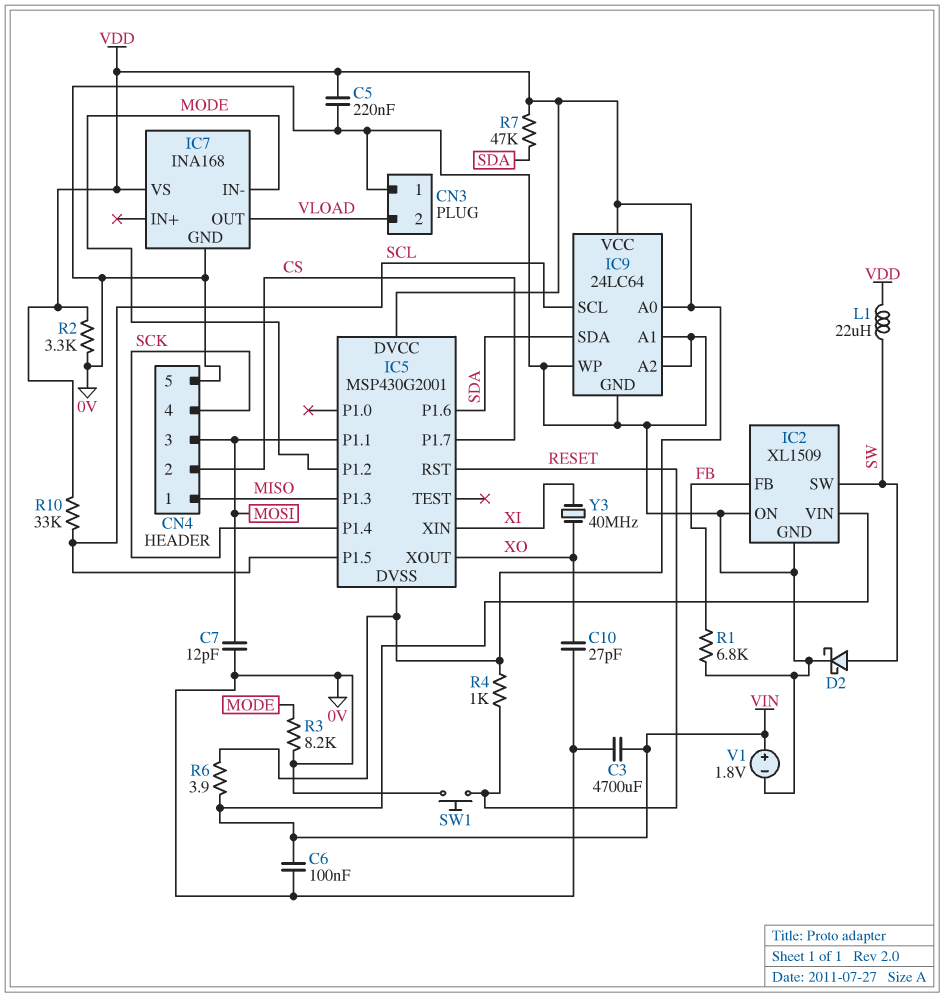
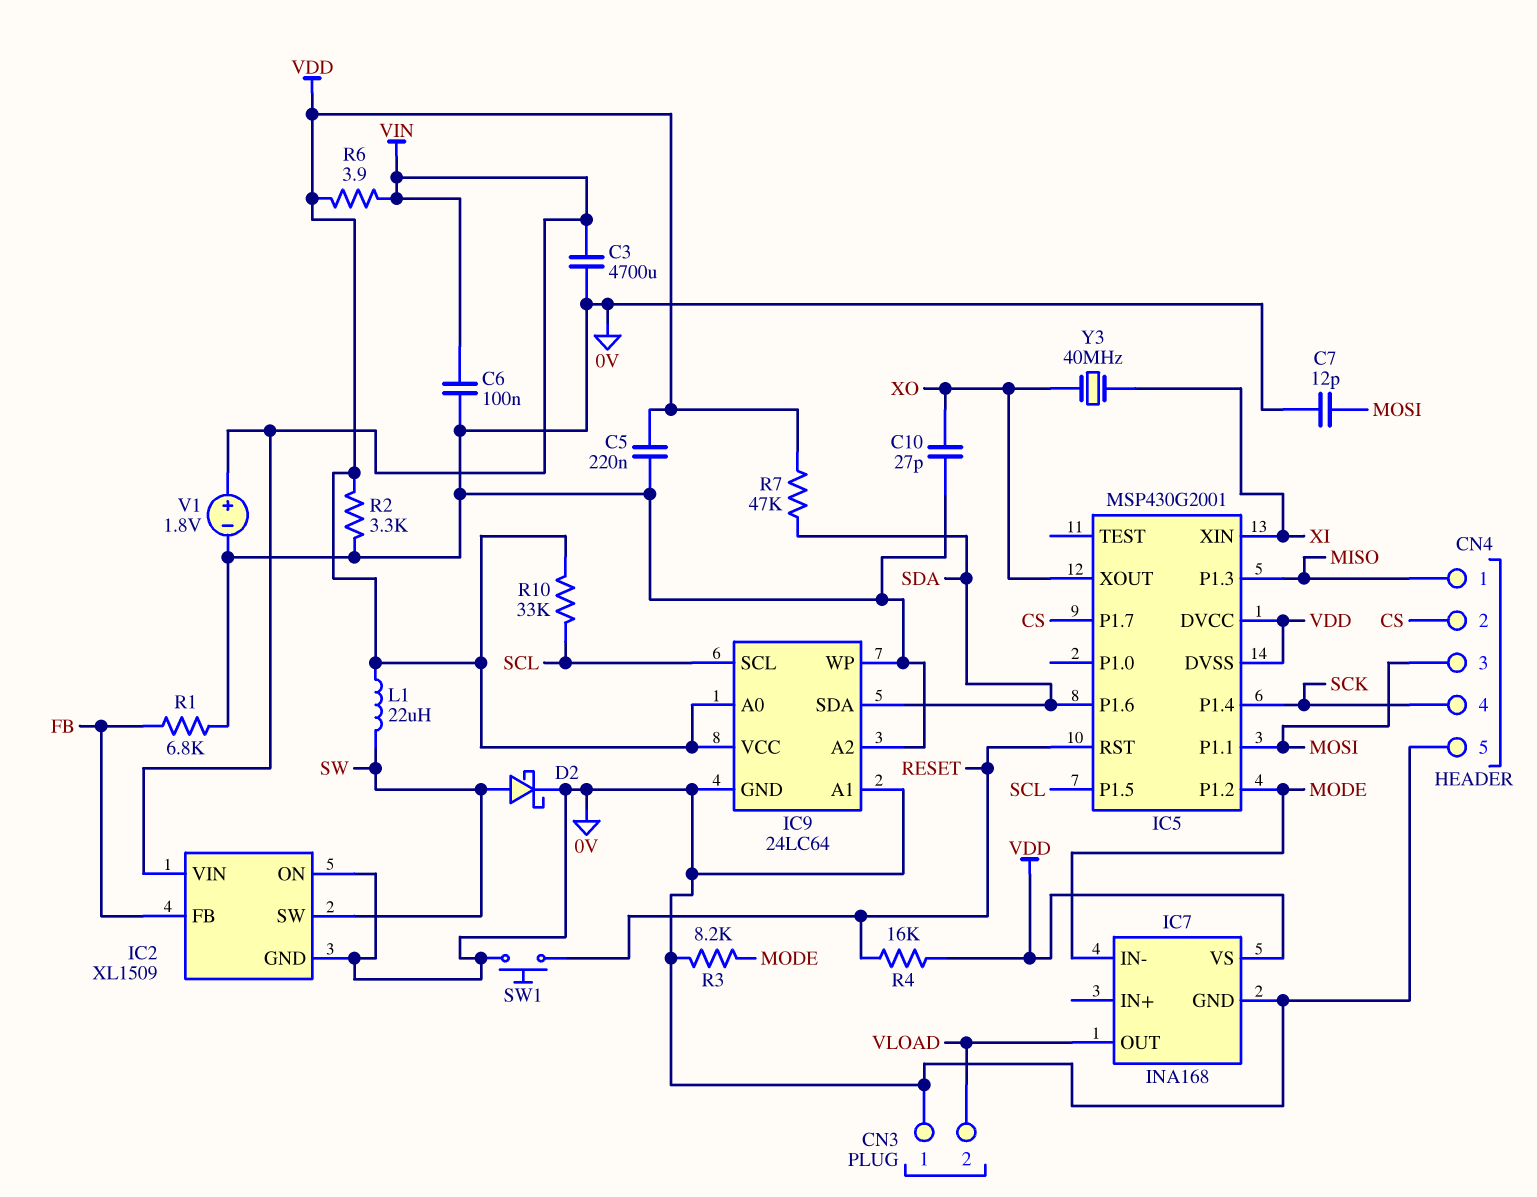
R4: 1k (RESET, VDD) -> 16k (RESET, VDD)

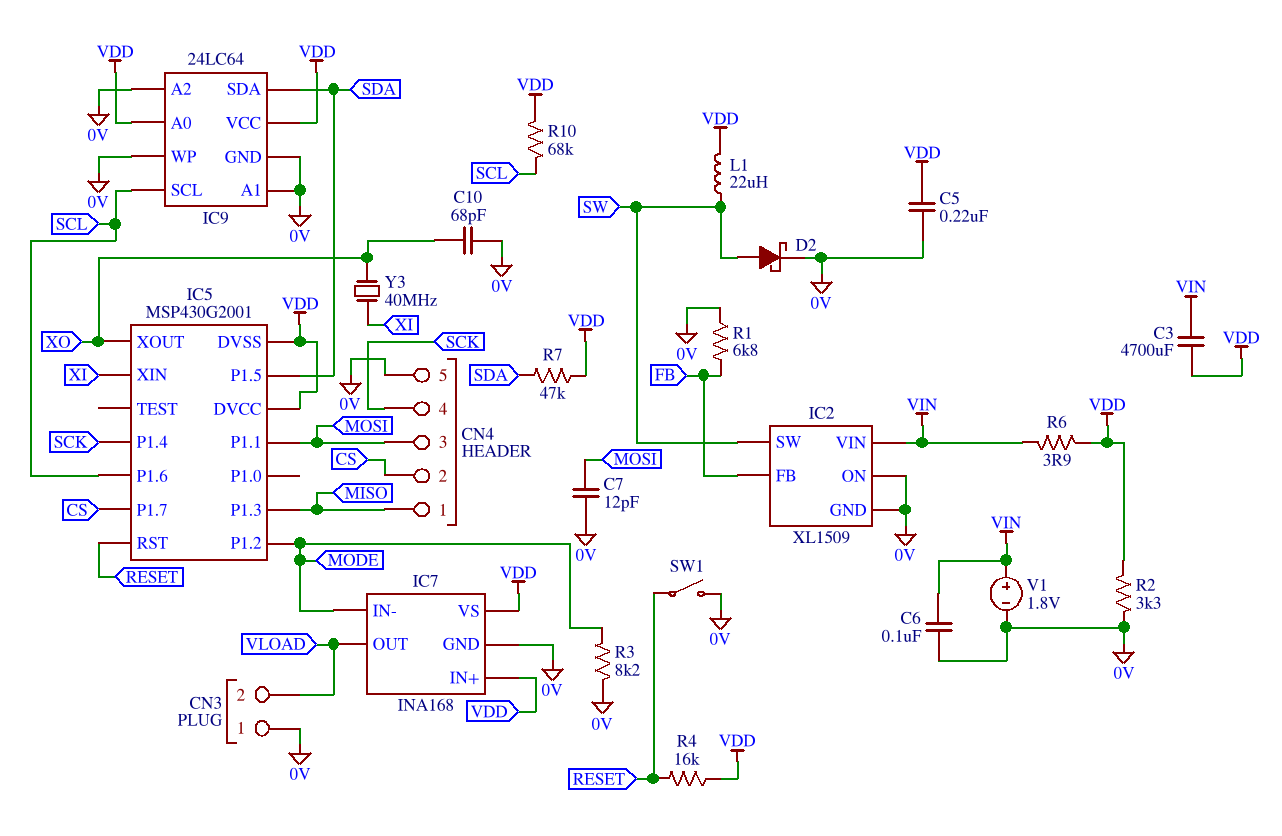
C3: 4700uF (0V, VIN) -> 4700uF (VDD, VIN)
C10: 27pF (0V, XO) -> 68pF (0V, XO)
IC5 pin P1.5: SCL -> SDA
IC5 pin P1.6: SDA -> SCL
IC7 pin IN+: none -> VDD
R10: 33k (SCL, VDD) -> 68k (SCL, VDD)
SW1: button (0V, RESET) -> switch (0V, RESET)

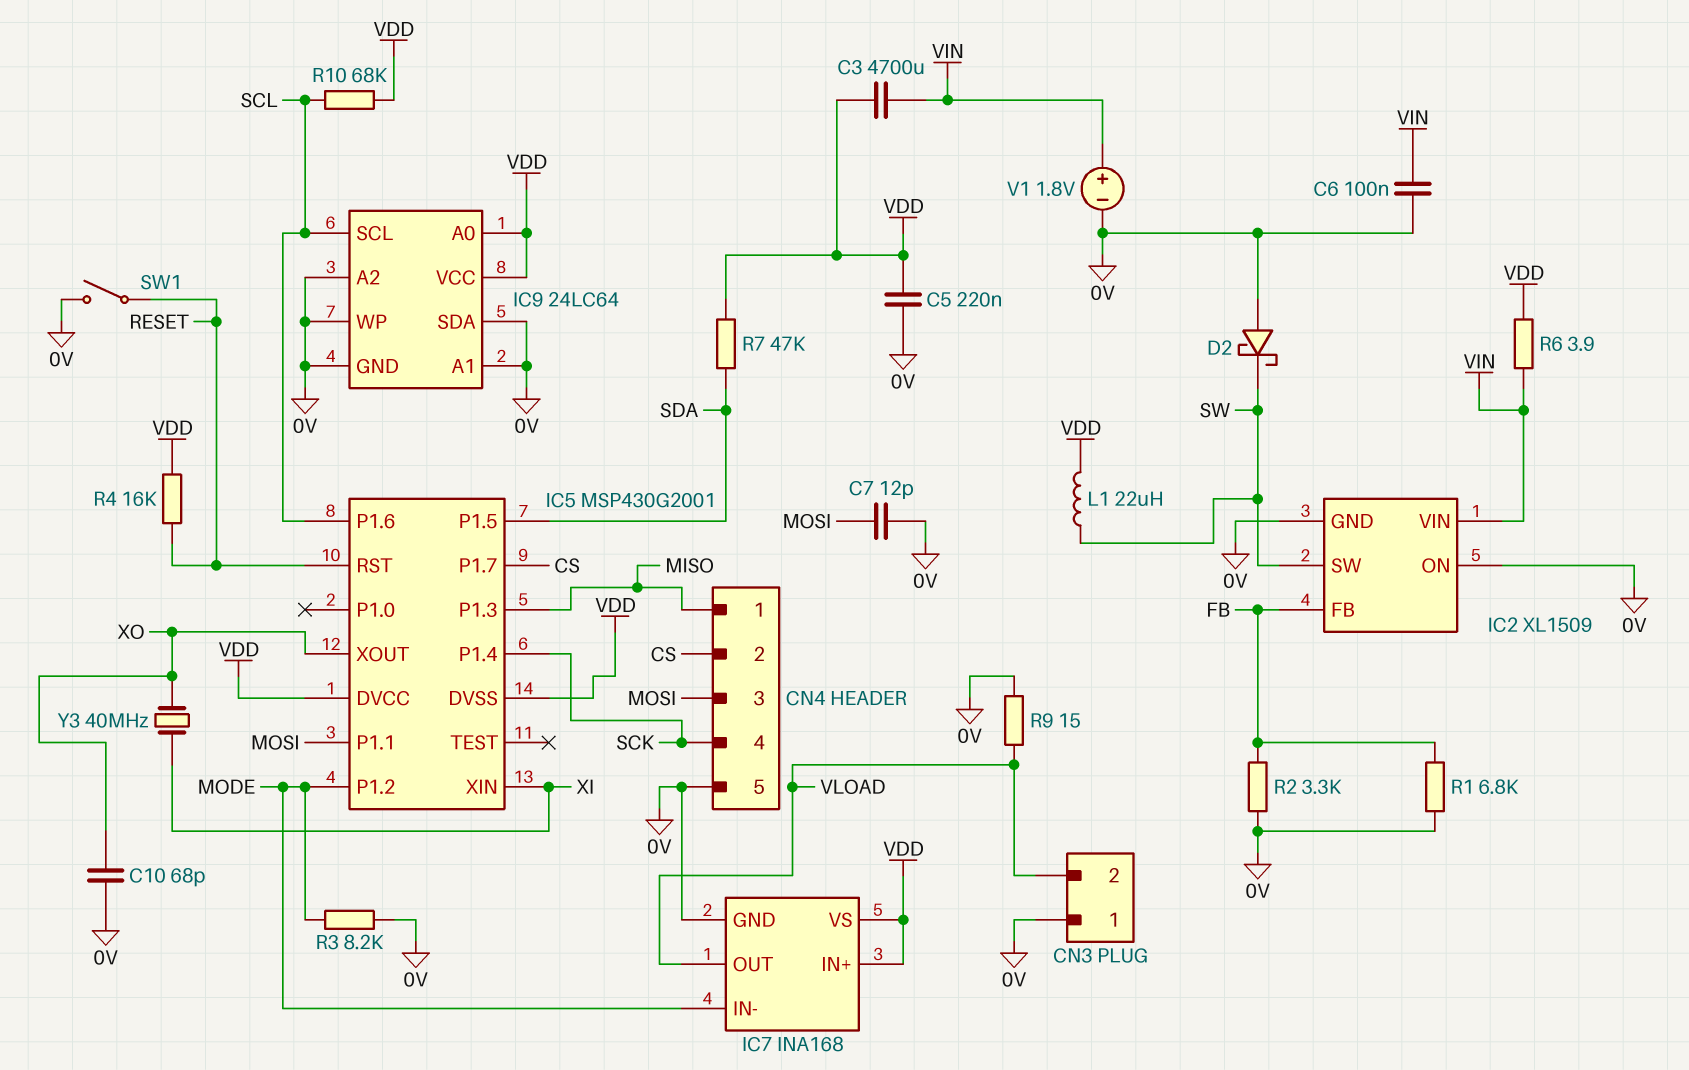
D2: schottky (A SW, K 0V) -> schottky (A 0V, K SW)
IC9 pin SDA: SDA -> 0V
R2: 3.3k (0V, VDD) -> 3.3k (0V, FB)
R9: none -> 15 (0V, VLOAD)

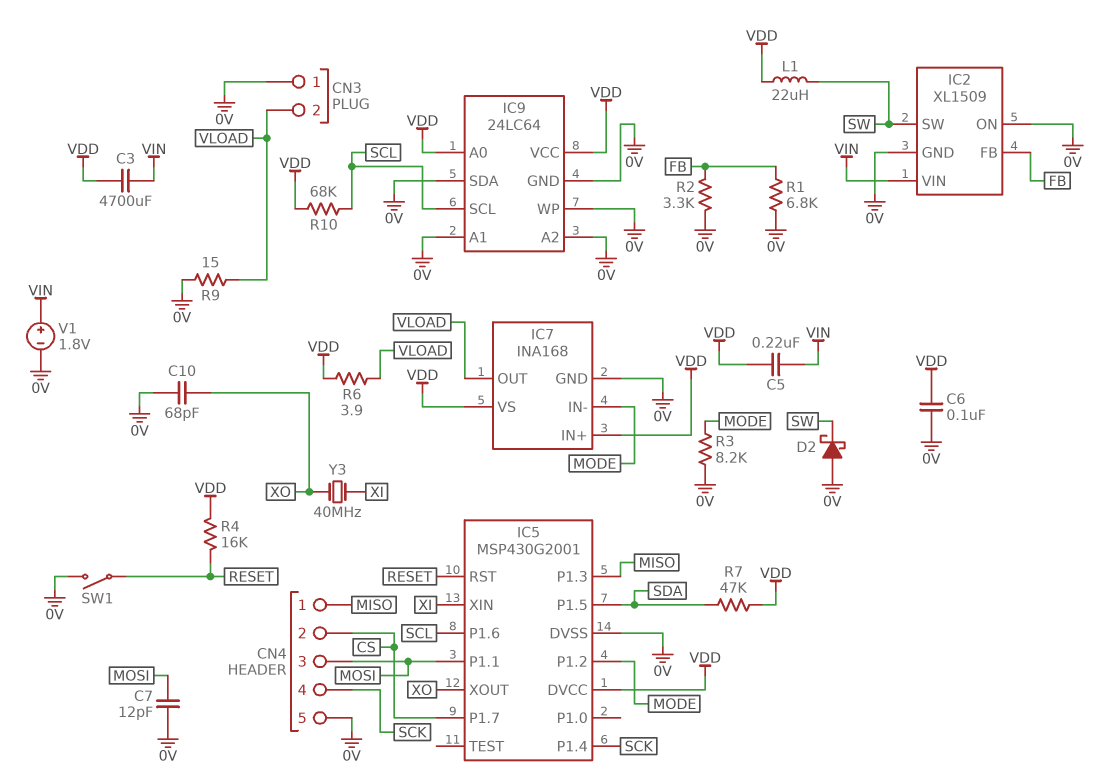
C5: 220nF (0V, VDD) -> 220nF (VDD, VIN)
C6: 100nF (0V, VIN) -> 100nF (0V, VDD)
IC5 pin DVSS: VDD -> 0V
R6: 3.9 (VDD, VIN) -> 3.9 (VDD, VLOAD)

